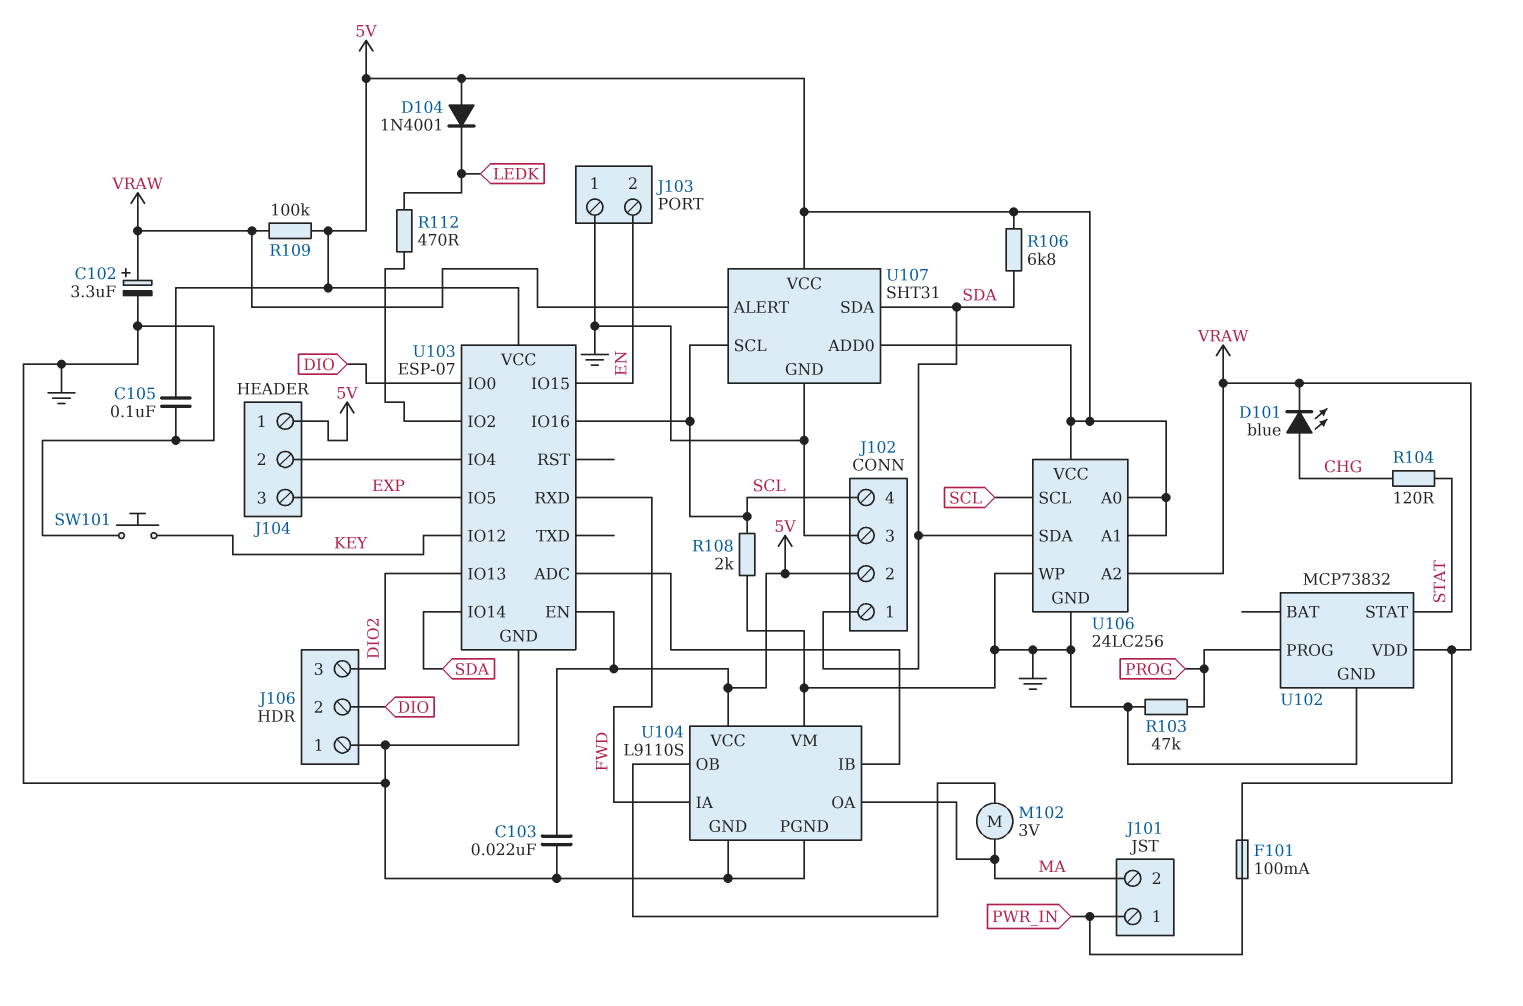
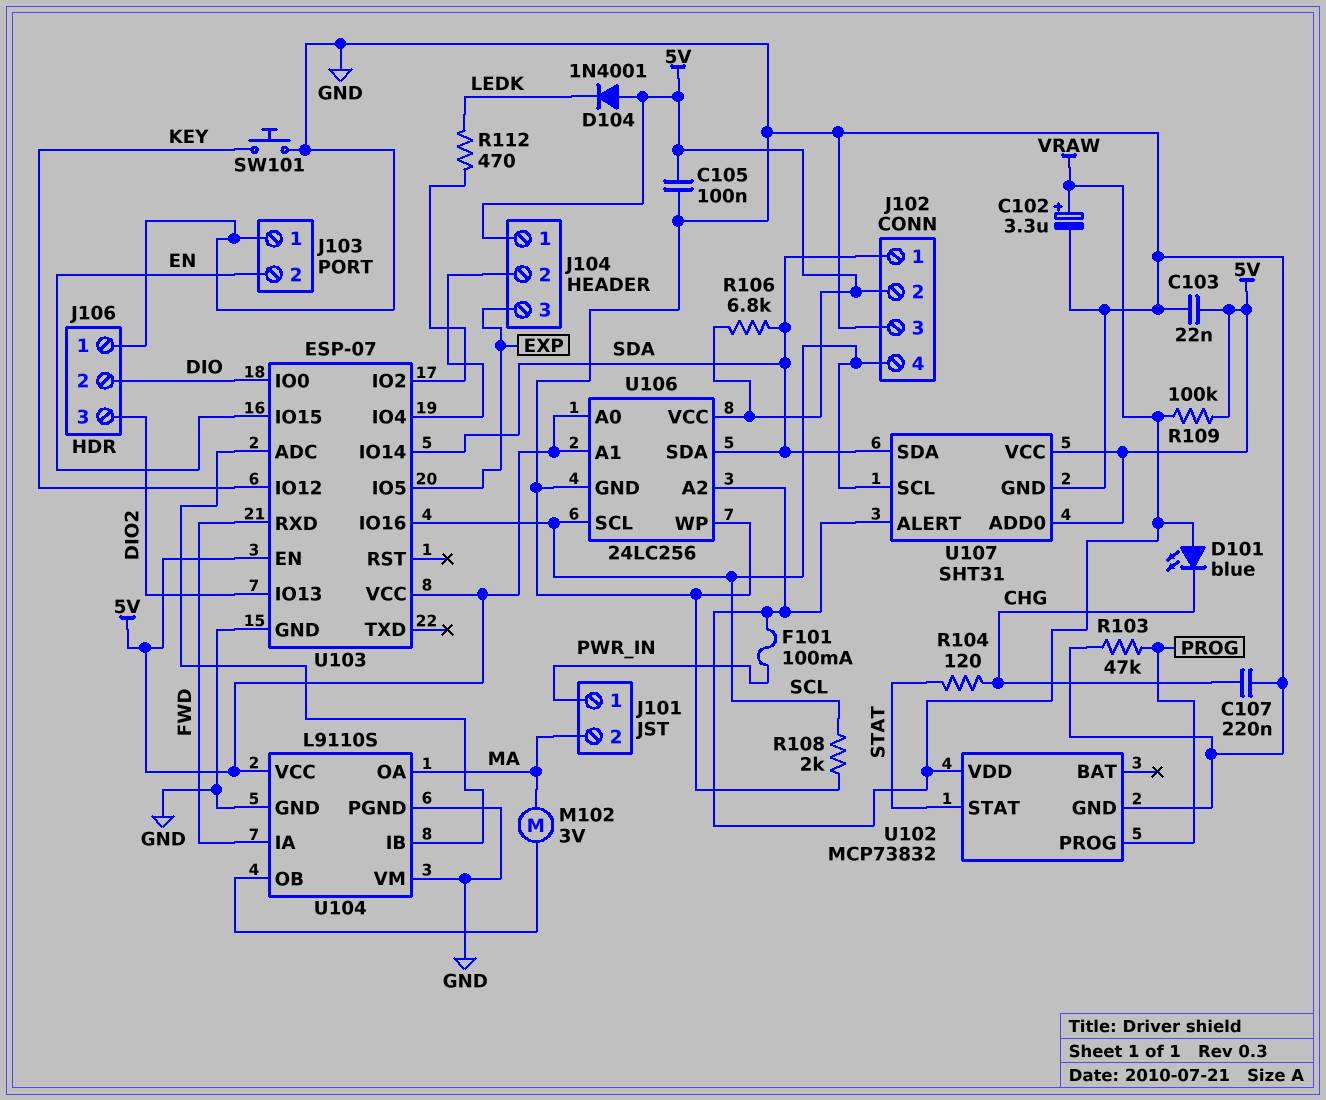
C107: none -> 220nF (CHG, GND)
D101: LED blue (A CHG, K VRAW) -> LED blue (A VRAW, K CHG)

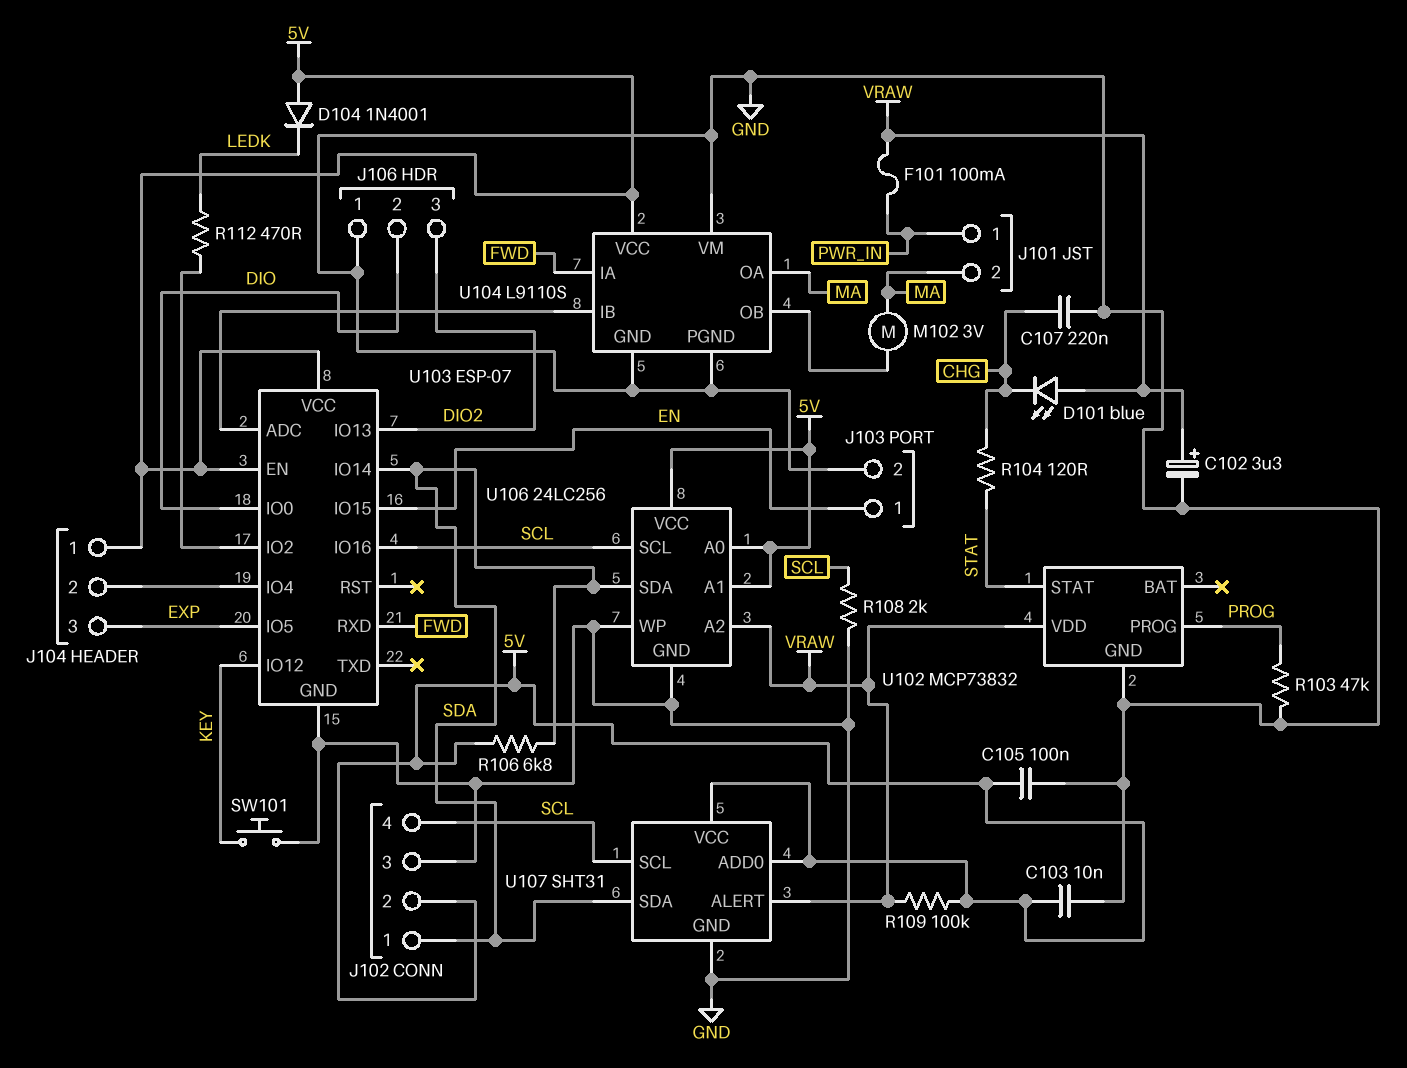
C103: 22nF (5V, GND) -> 10nF (5V, GND)
J103 pin 1: GND -> EN
J103 pin 2: EN -> GND

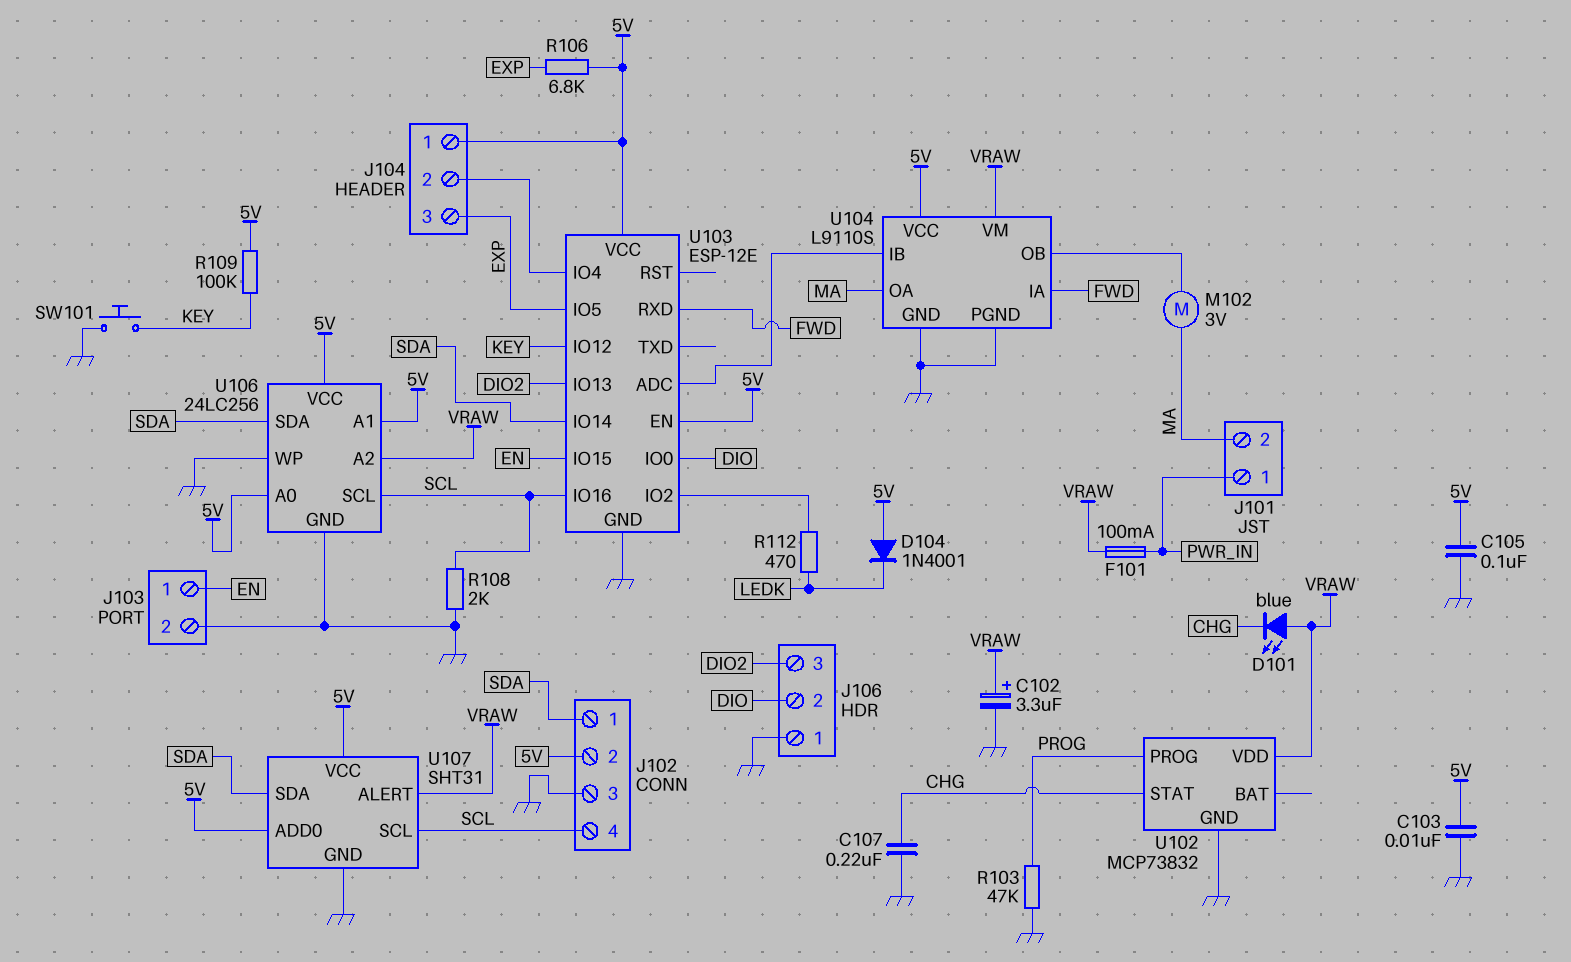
R104: 120 (CHG, STAT) -> none
R106: 6.8k (5V, SDA) -> 6.8k (5V, EXP)
R109: 100k (5V, VRAW) -> 100k (5V, KEY)
U102 pin STAT: STAT -> CHG
U103: ESP-07 -> ESP-12E
U104 pin VM: GND -> VRAW

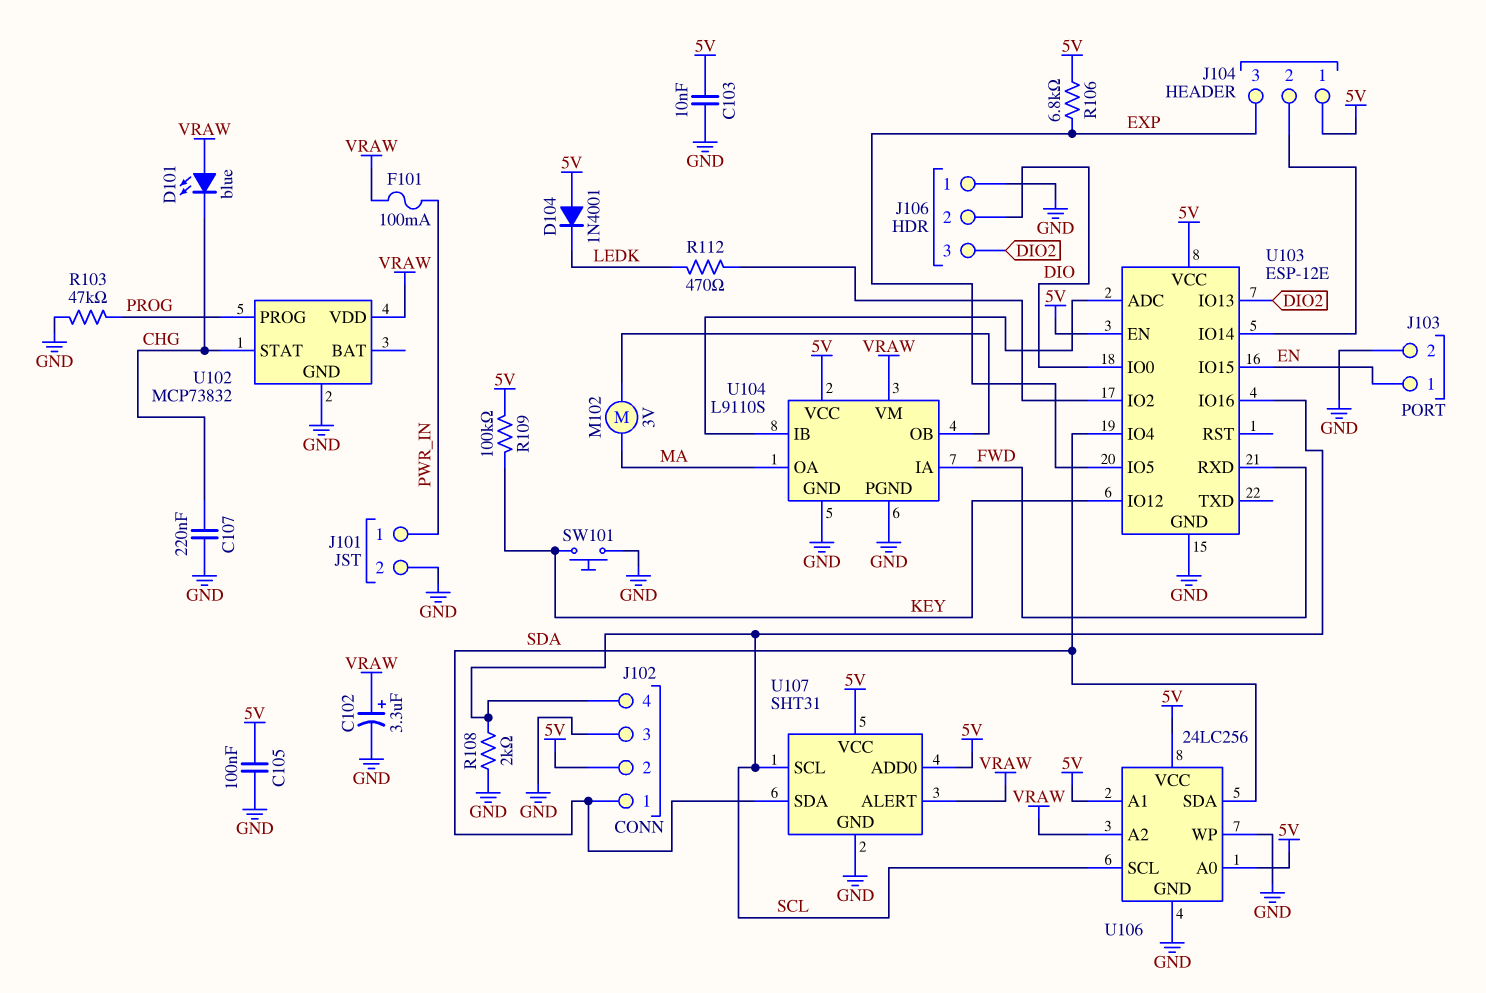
J101 pin 2: MA -> GND
U103 pin IO4: J104/2 -> SDA
U103 pin IO14: SDA -> J104/2

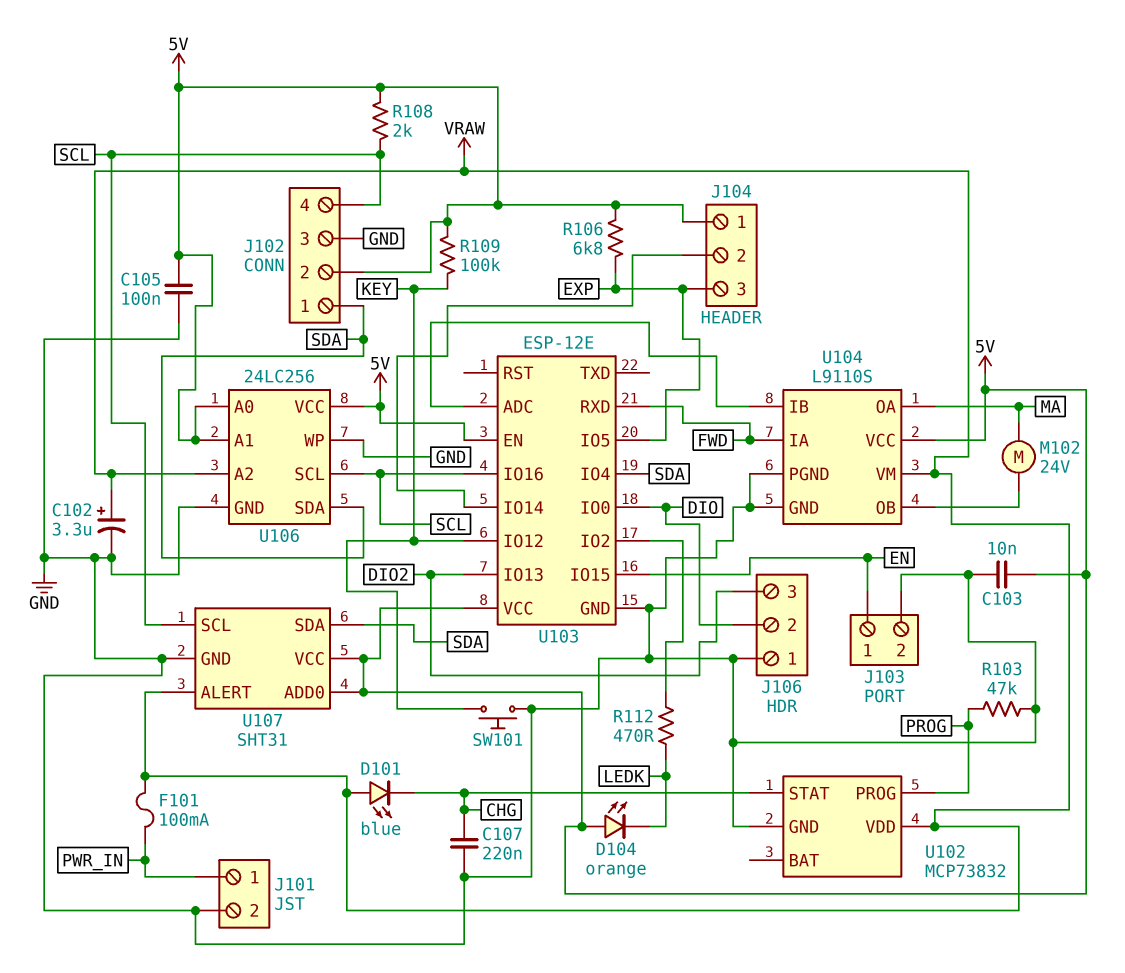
D104: diode 1N4001 (A 5V, K LEDK) -> LED orange (A 5V, K LEDK)
M102: motor 3V (MA, U104/OB) -> motor 24V (MA, U104/OB)
R108: 2k (GND, SCL) -> 2k (5V, SCL)

